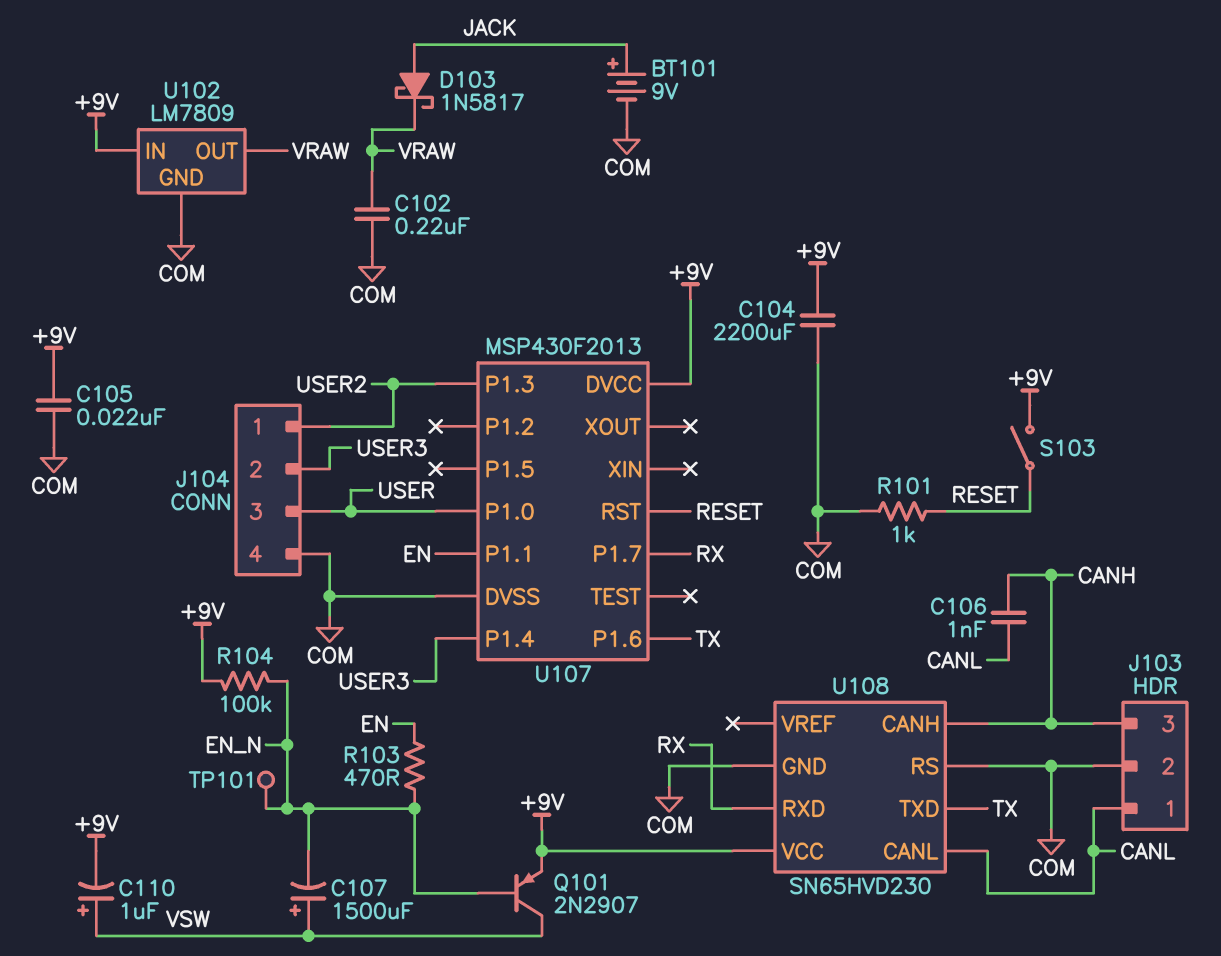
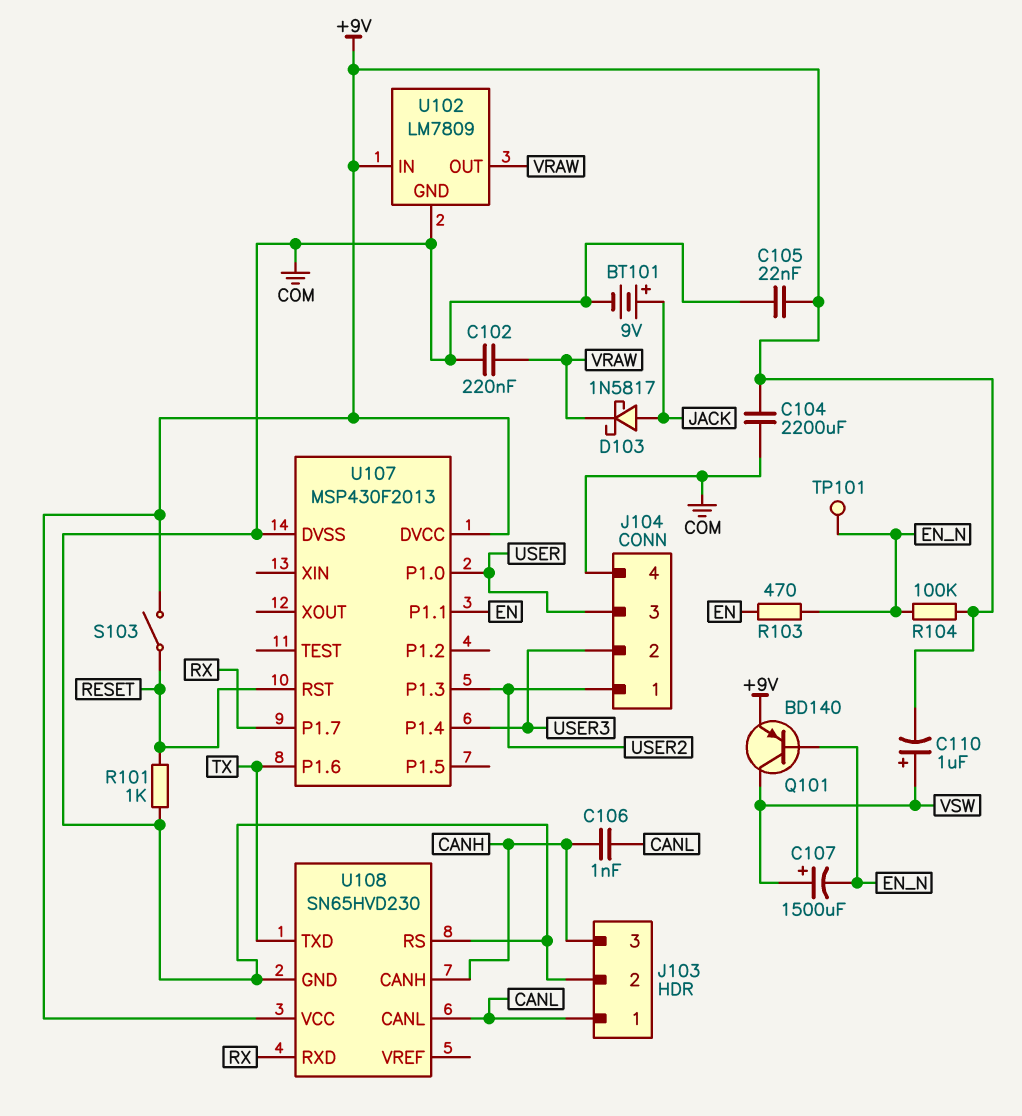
Q101: PNP 2N2907 (B EN_N, C VSW, E +9V) -> PNP BD140 (B EN_N, C VSW, E +9V)

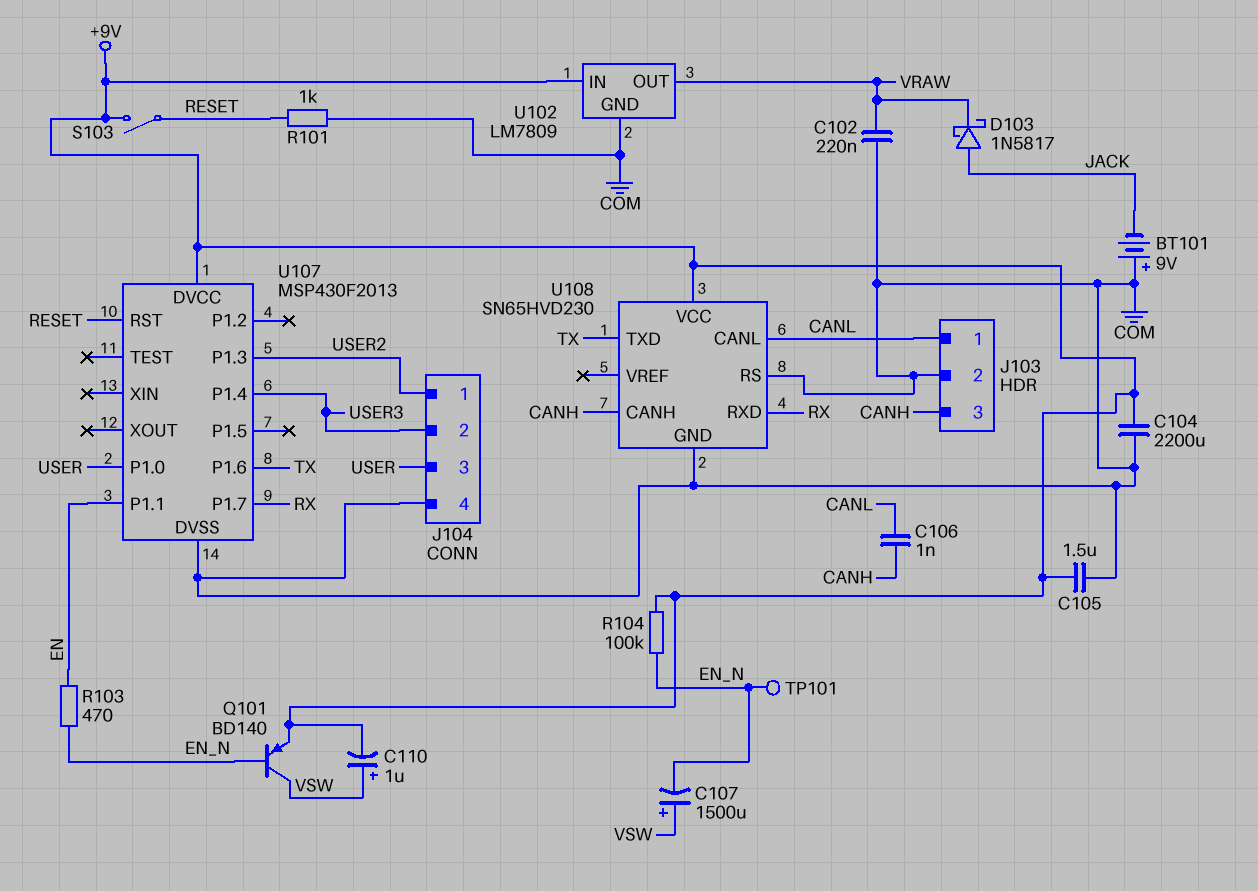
BT101: 9V (plus JACK, minus COM) -> 9V (plus COM, minus JACK)
C105: 22nF (+9V, COM) -> 1.5uF (+9V, COM)

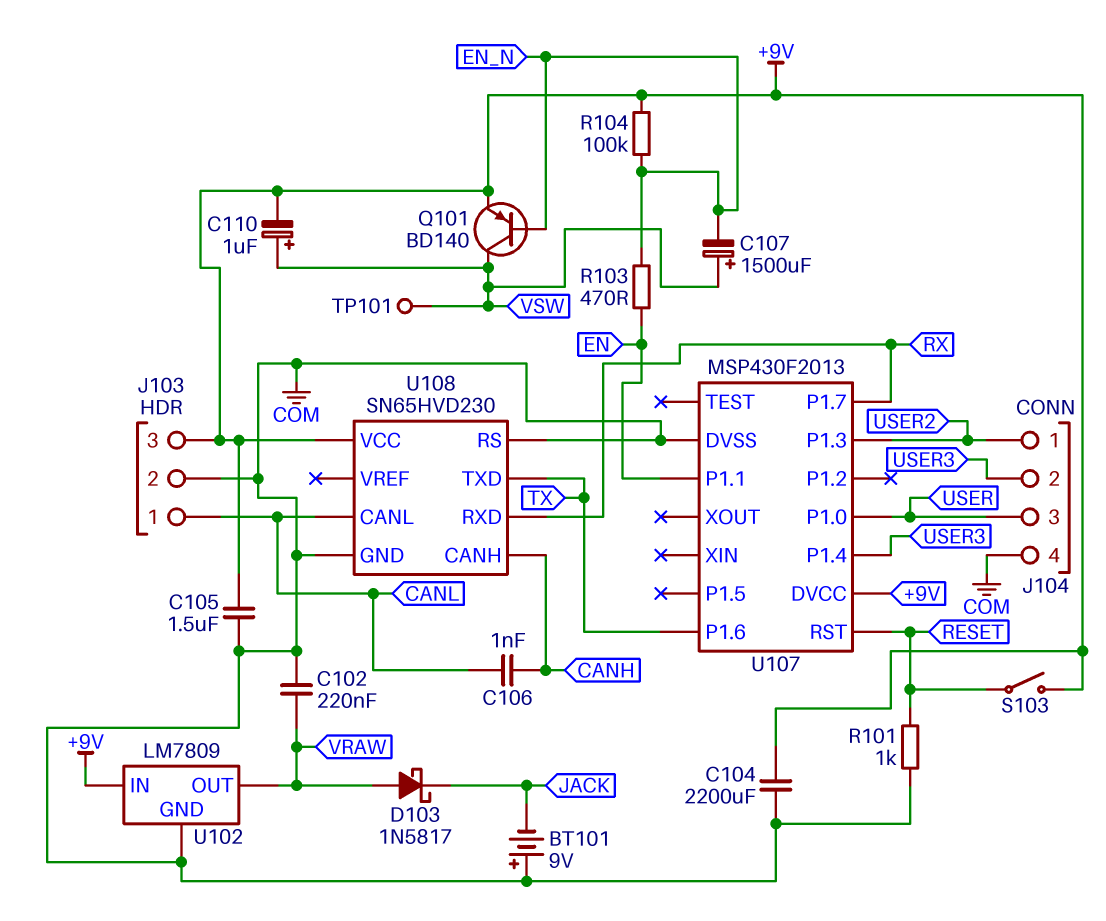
D103: schottky 1N5817 (A JACK, K VRAW) -> schottky 1N5817 (A VRAW, K JACK)
J103 pin 3: CANH -> +9V
TP101: test point (EN_N) -> test point (VSW)

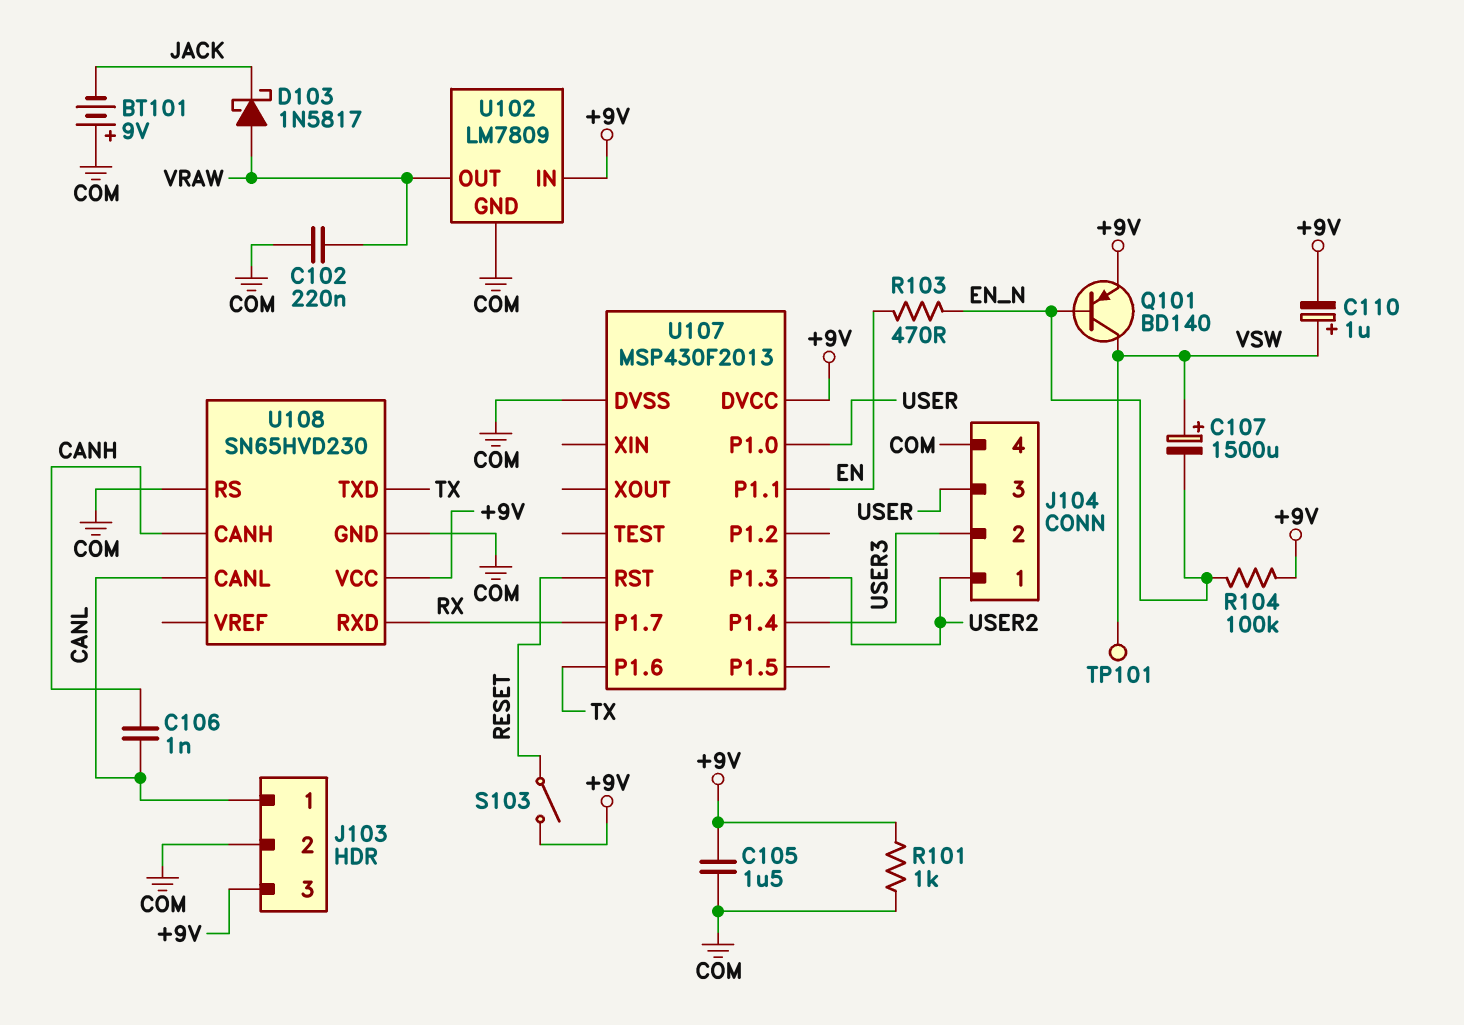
C104: 2200uF (+9V, COM) -> none
R101: 1k (COM, RESET) -> 1k (+9V, COM)

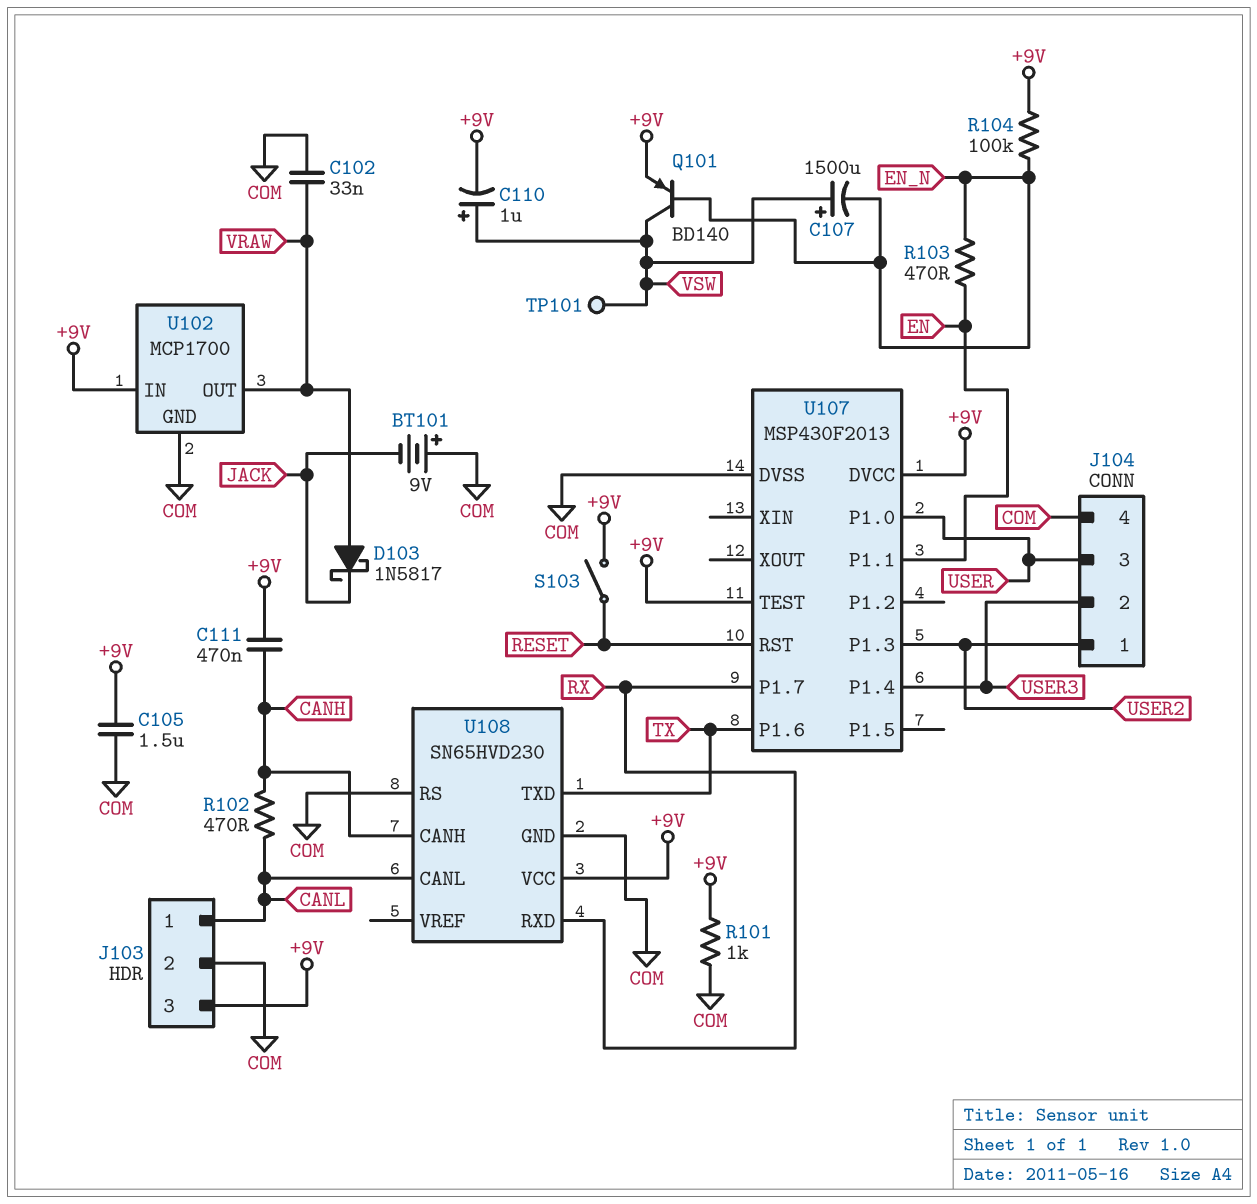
C102: 220nF (COM, VRAW) -> 33nF (COM, VRAW)
C106: 1nF (CANH, CANL) -> none
C111: none -> 470nF (+9V, CANH)
R102: none -> 470 (CANH, CANL)
U102: LM7809 -> MCP1700
U107 pin TEST: none -> +9V

